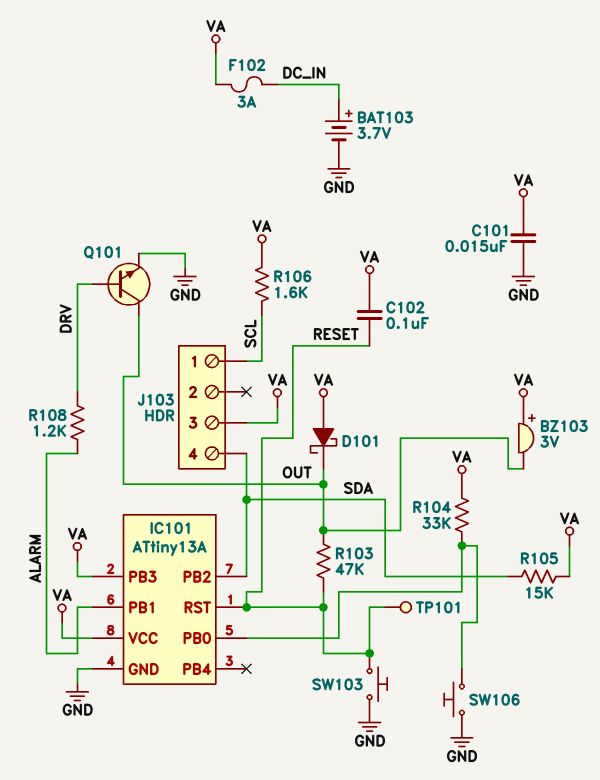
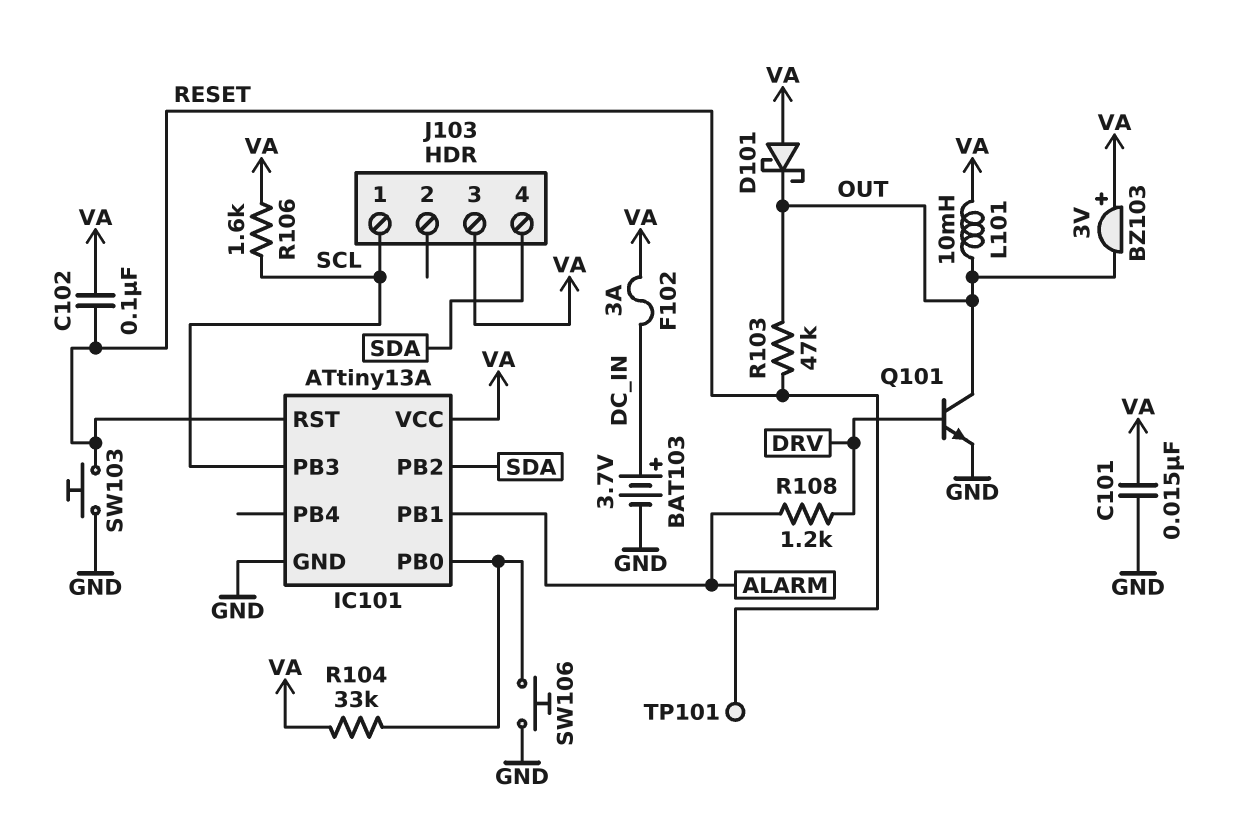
IC101 pin PB3: VA -> SCL
L101: none -> 10mH (OUT, VA)
R105: 15k (SDA, VA) -> none

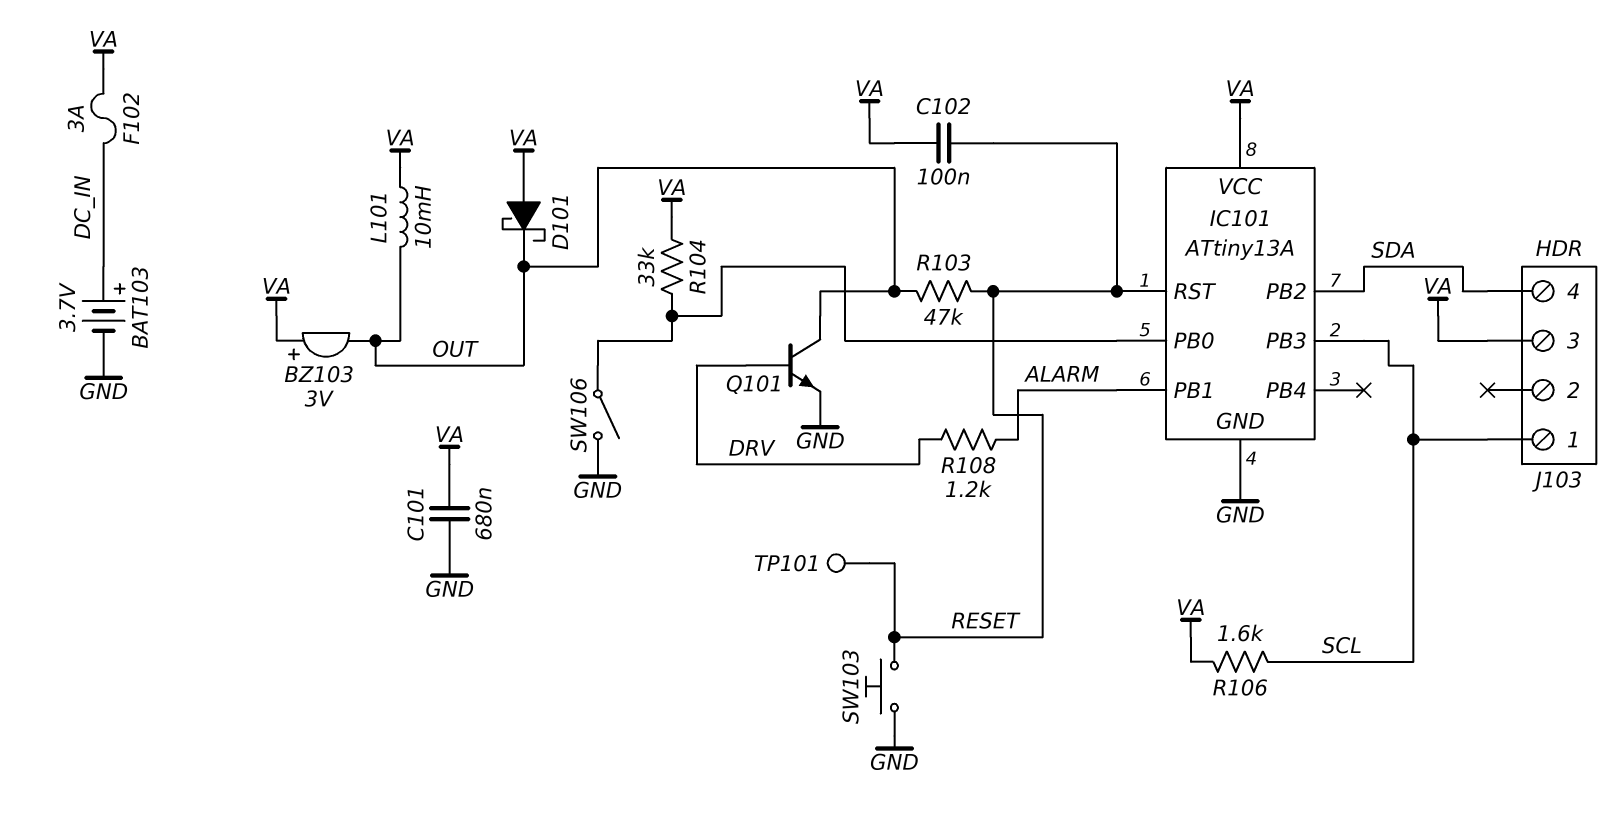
C101: 15nF (GND, VA) -> 680nF (GND, VA)
SW106: button (GND, IC101/PB0) -> switch (GND, IC101/PB0)

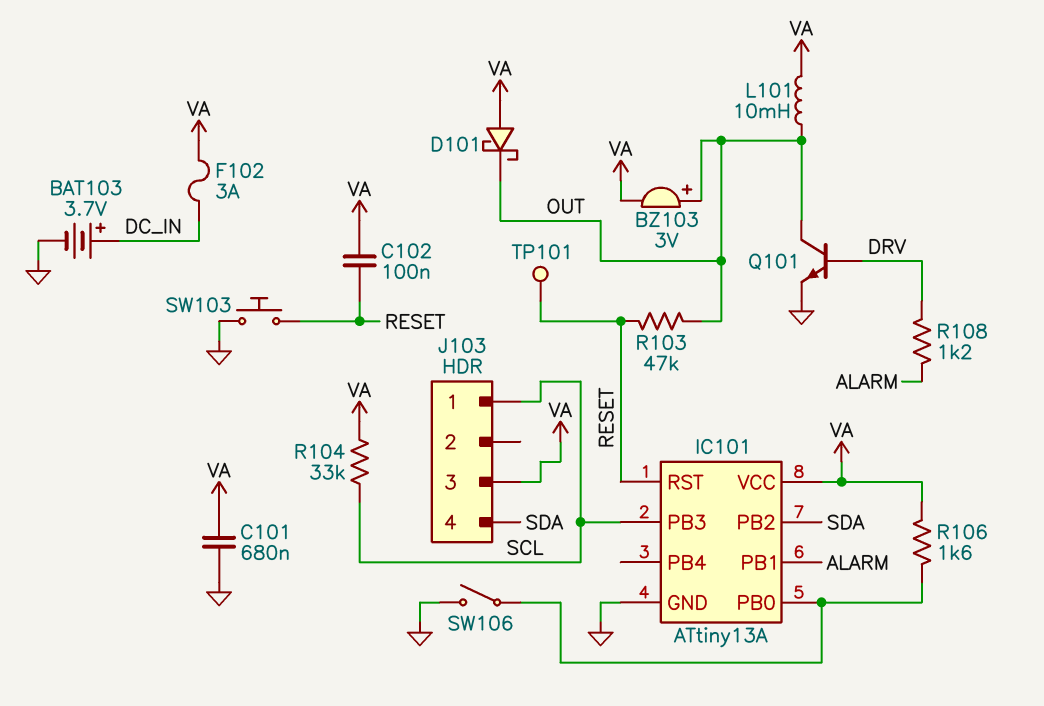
BZ103: buzzer 3V (plus VA, minus OUT) -> buzzer 3V (plus OUT, minus VA)
R104: 33k (IC101/PB0, VA) -> 33k (SCL, VA)
R106: 1.6k (SCL, VA) -> 1.6k (IC101/PB0, VA)

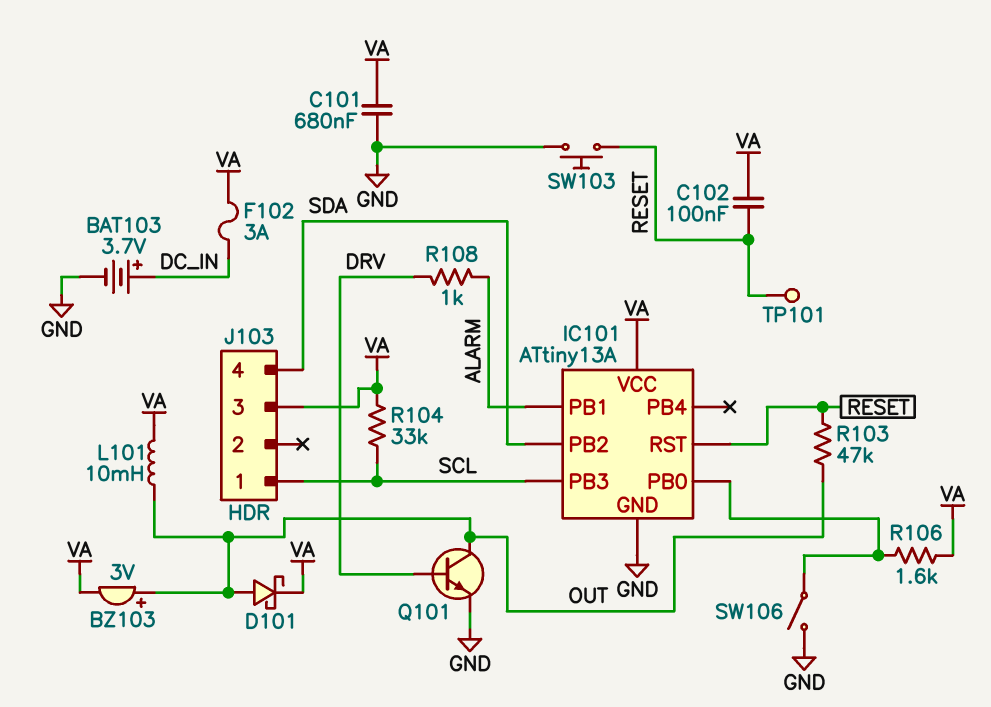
D101: schottky (A VA, K OUT) -> schottky (A OUT, K VA)
R108: 1.2k (ALARM, DRV) -> 1k (ALARM, DRV)

